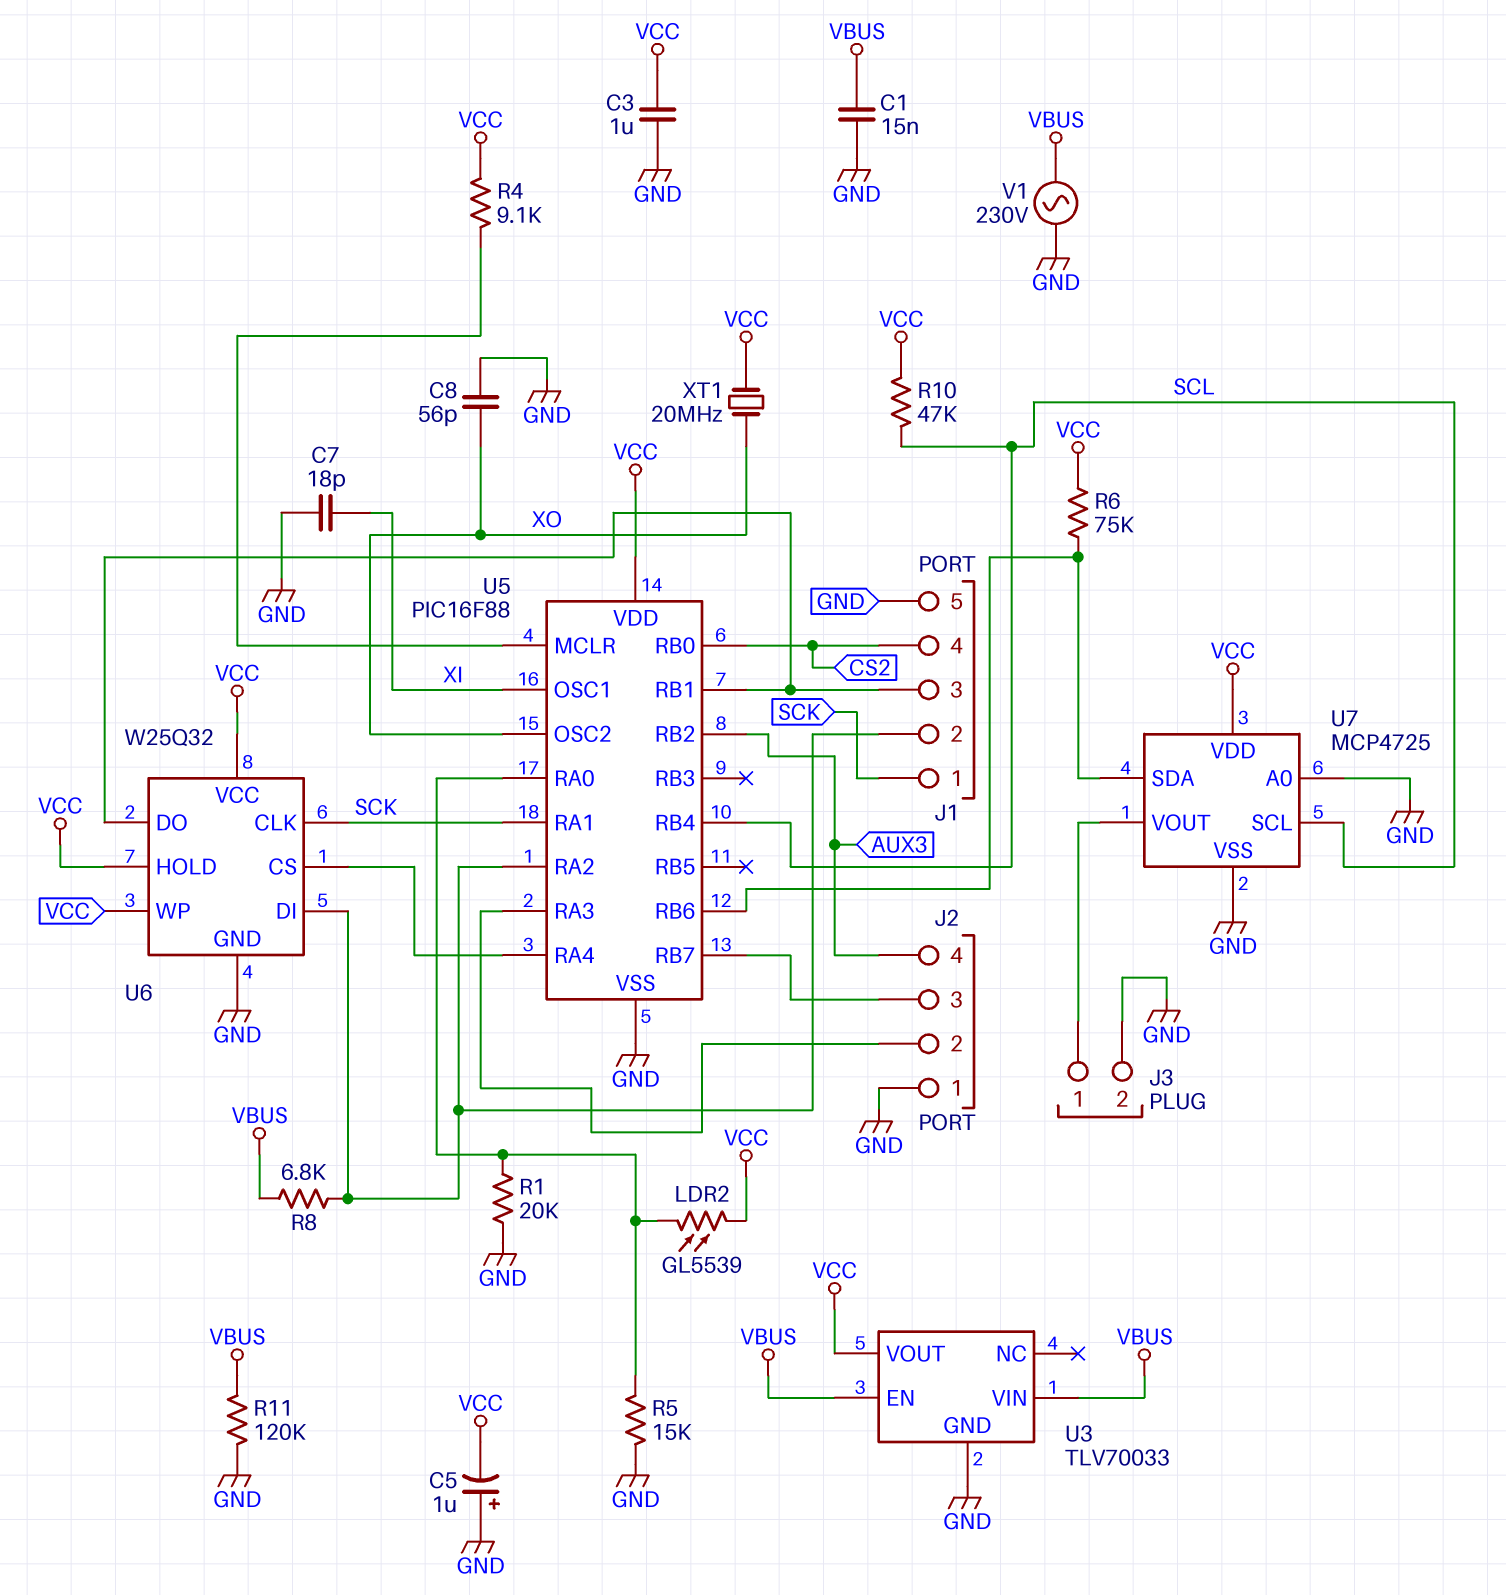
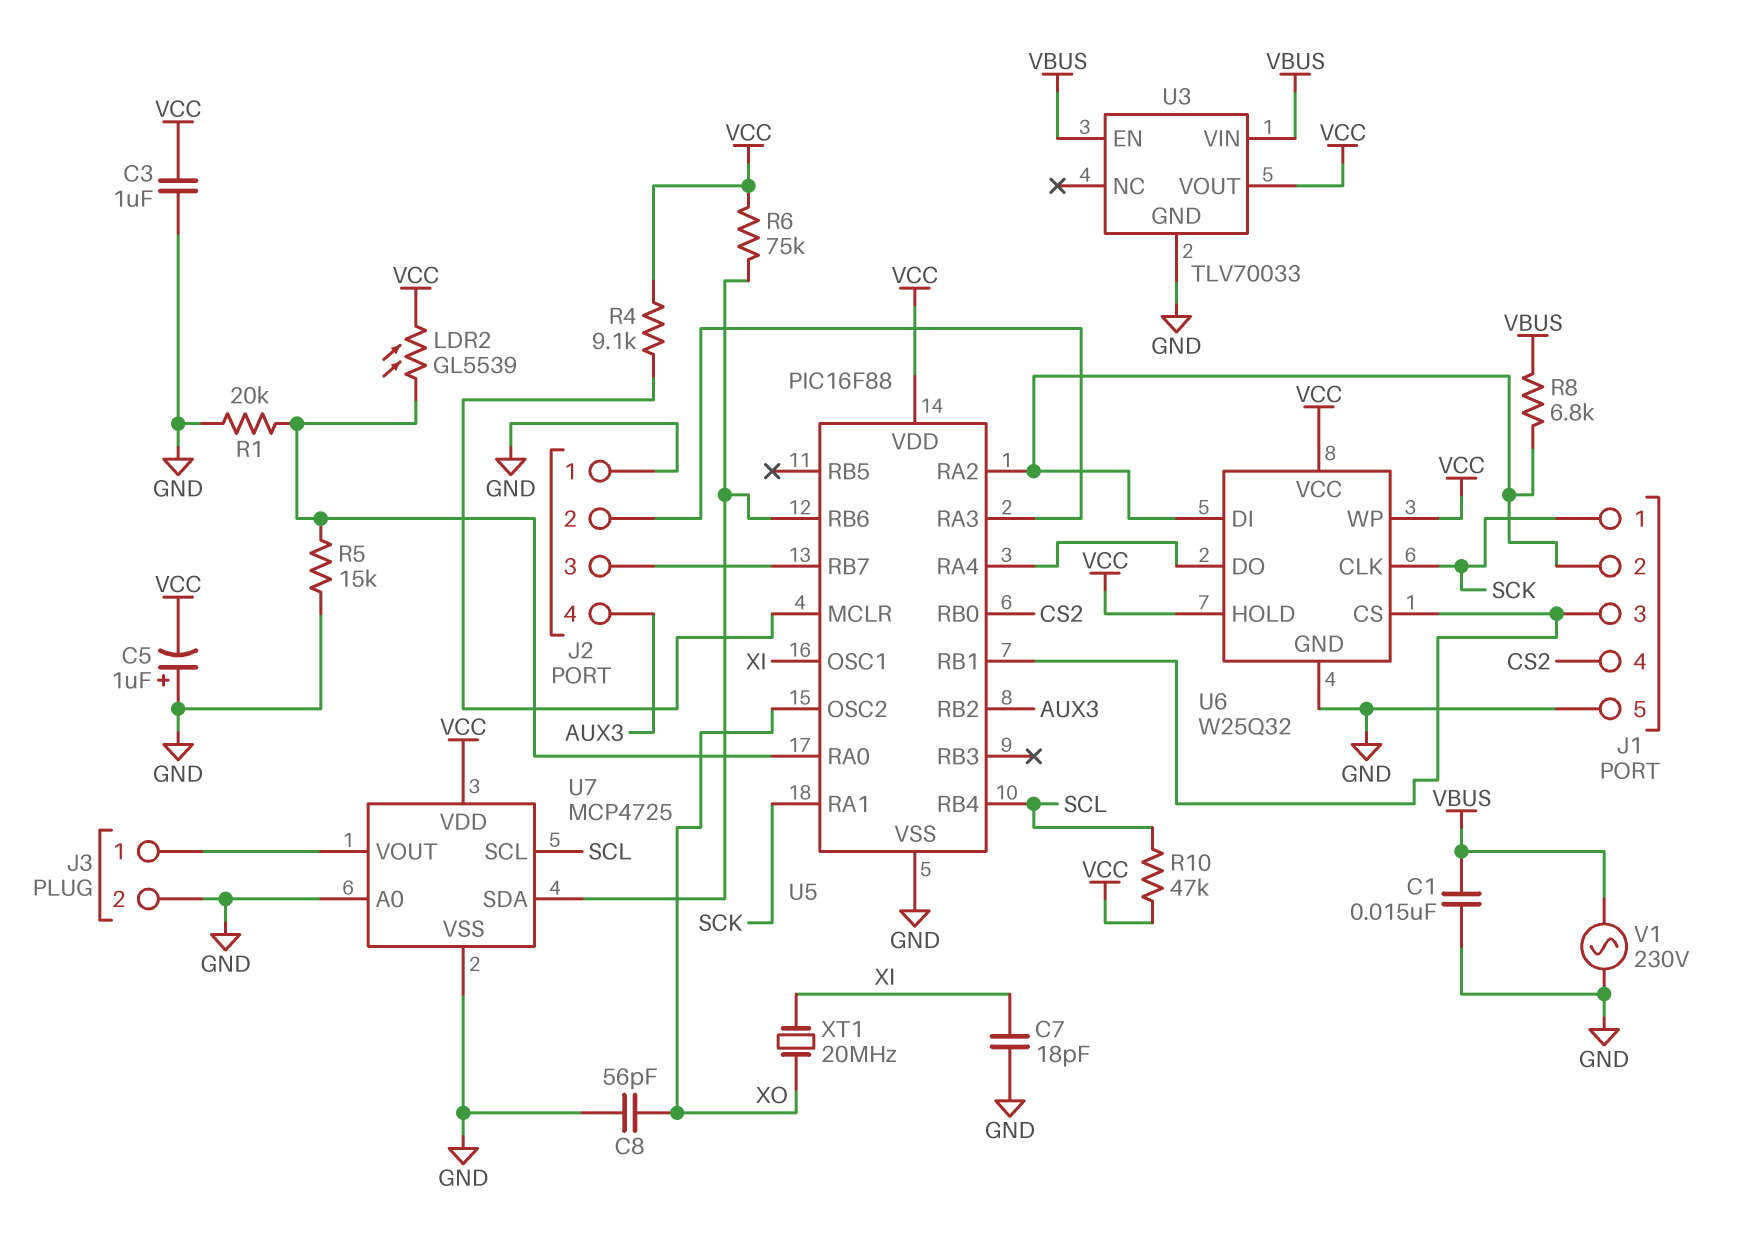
R11: 120k (GND, VBUS) -> none
U6 pin CS: U5/RA4 -> J1/3
U6 pin DO: J1/3 -> U5/RA4
XT1: 20MHz (VCC, XO) -> 20MHz (XI, XO)

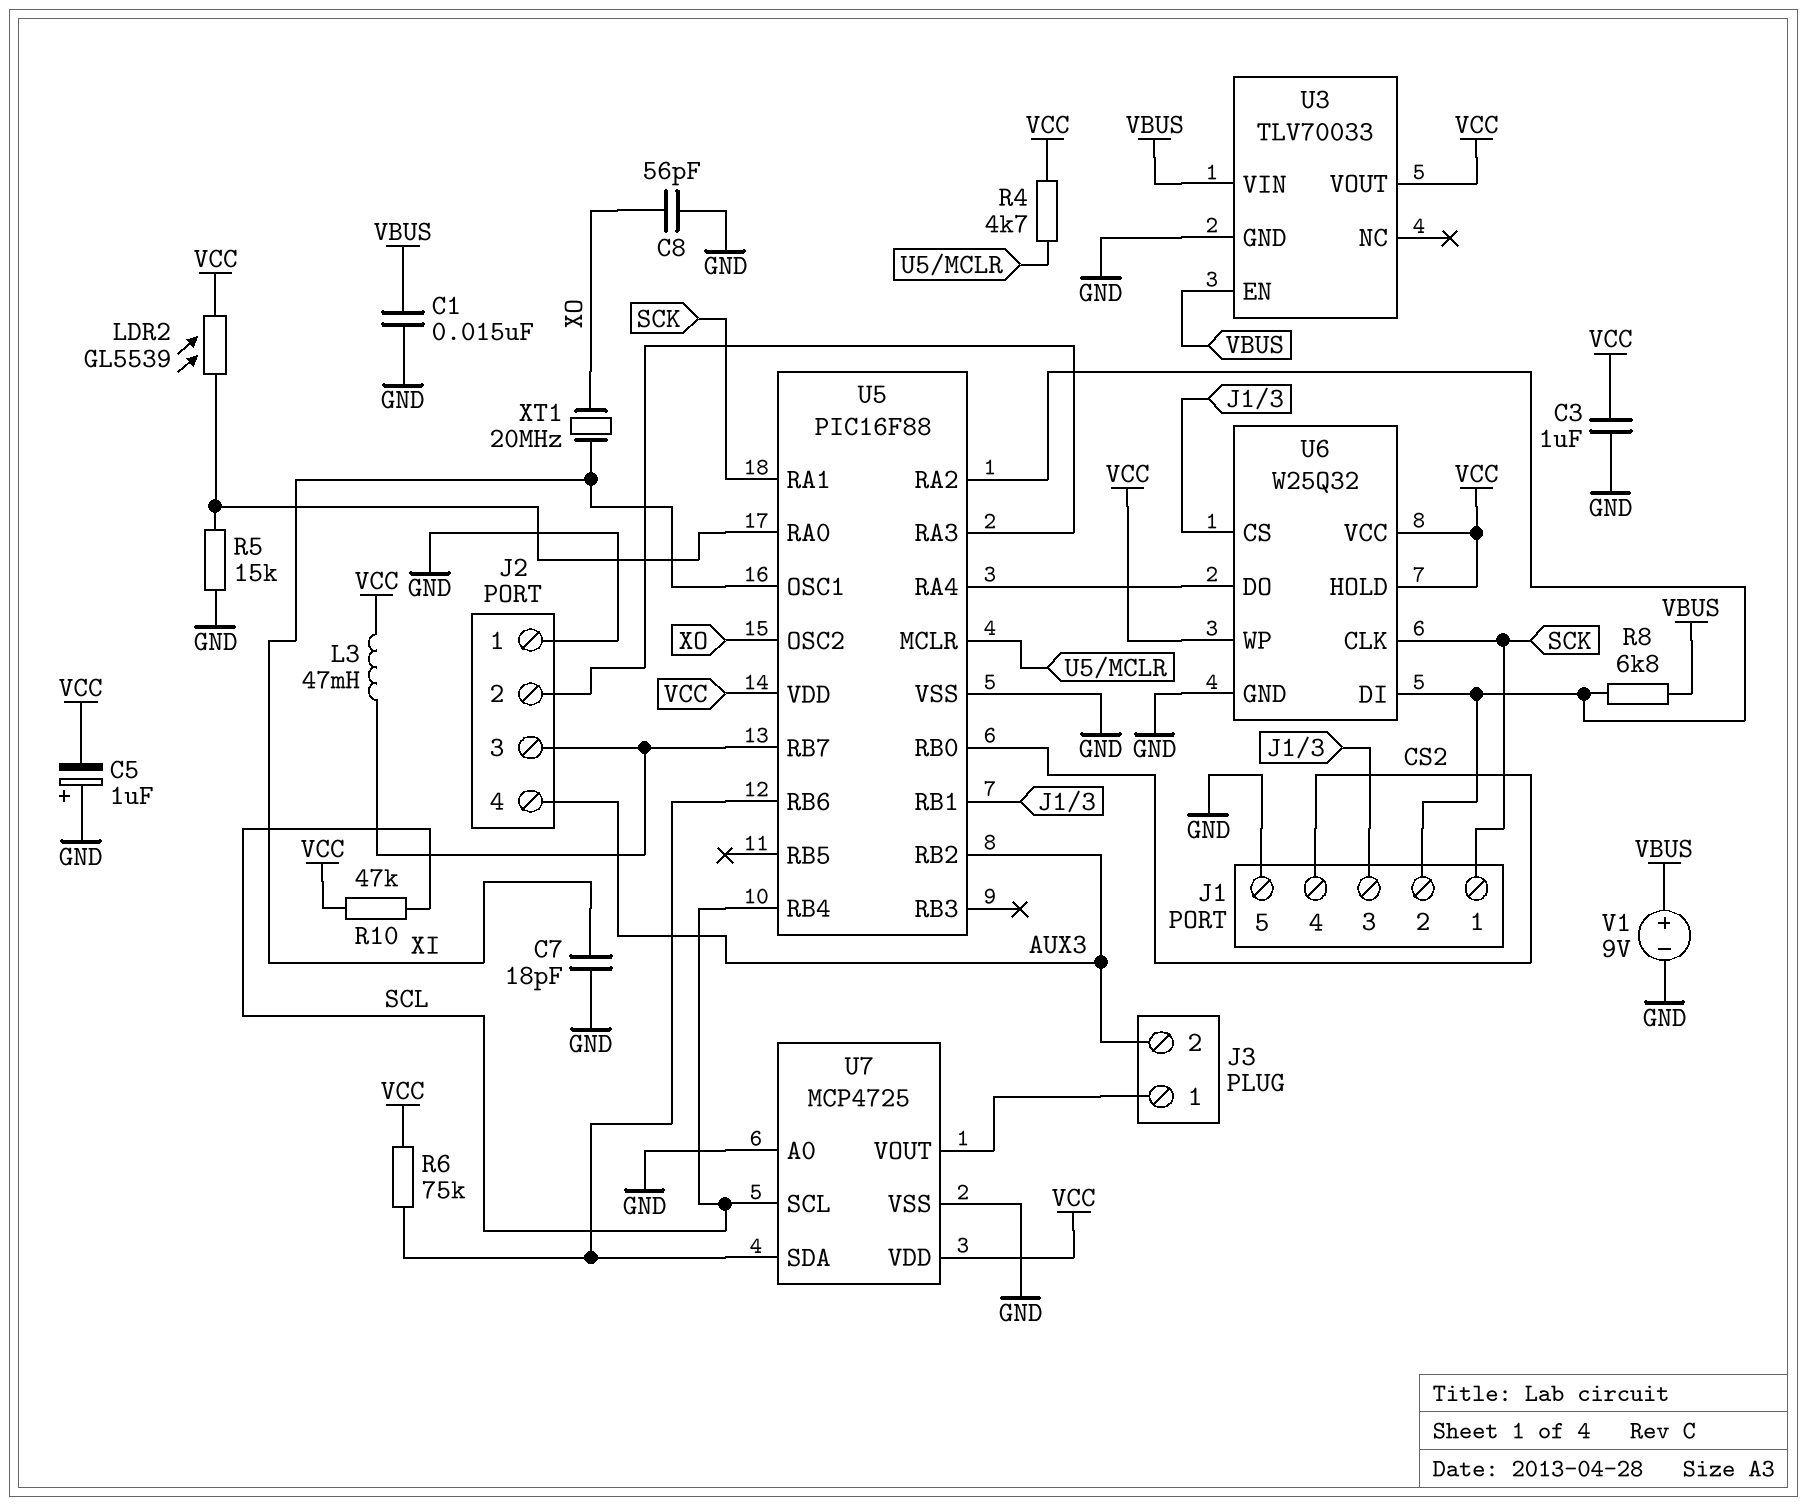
J3 pin 2: GND -> AUX3
L3: none -> 47mH (J2/3, VCC)
R1: 20k (GND, U5/RA0) -> none
R4: 9.1k (U5/MCLR, VCC) -> 4.7k (U5/MCLR, VCC)
V1: AC 230V (GND, VBUS) -> 9V (plus VBUS, minus GND)

